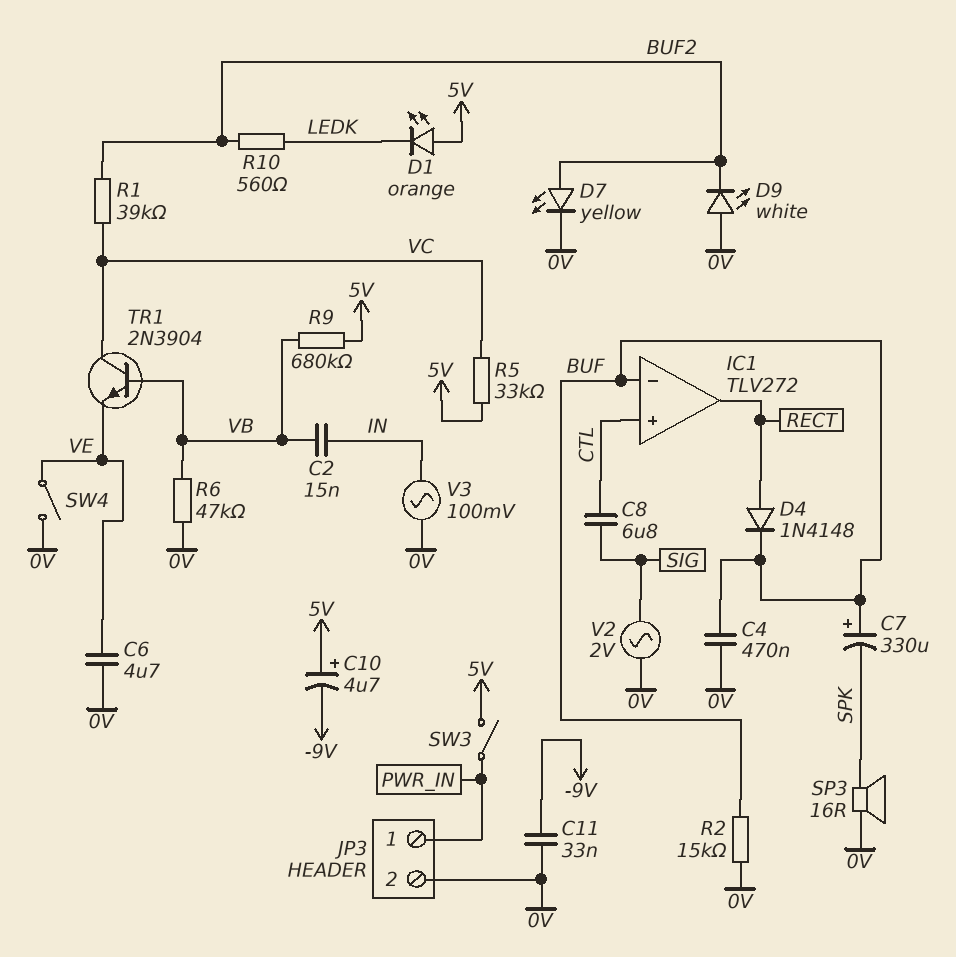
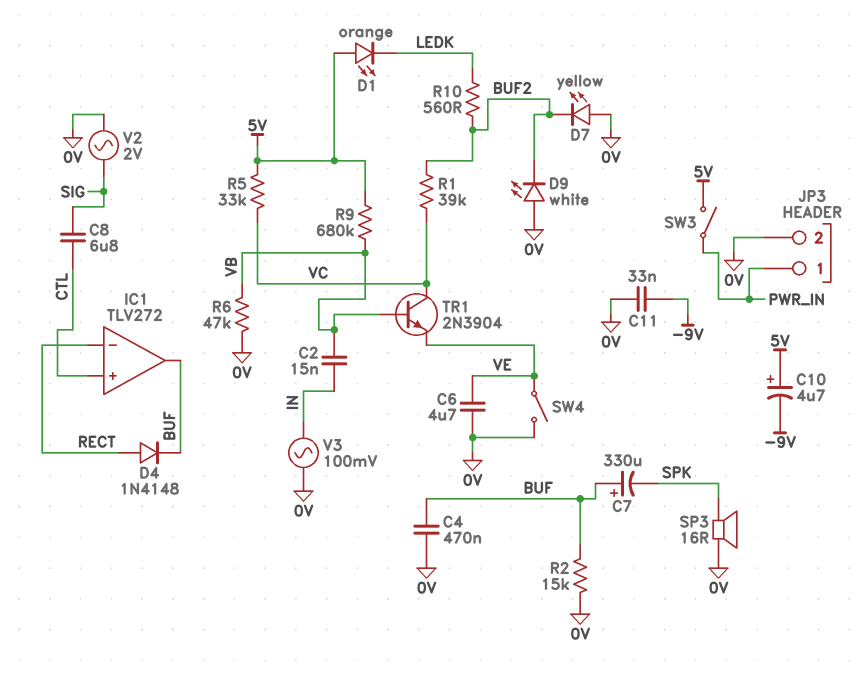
D7: LED yellow (A BUF2, K 0V) -> LED yellow (A 0V, K BUF2)
IC1 pin in-: BUF -> RECT
IC1 pin out: RECT -> BUF

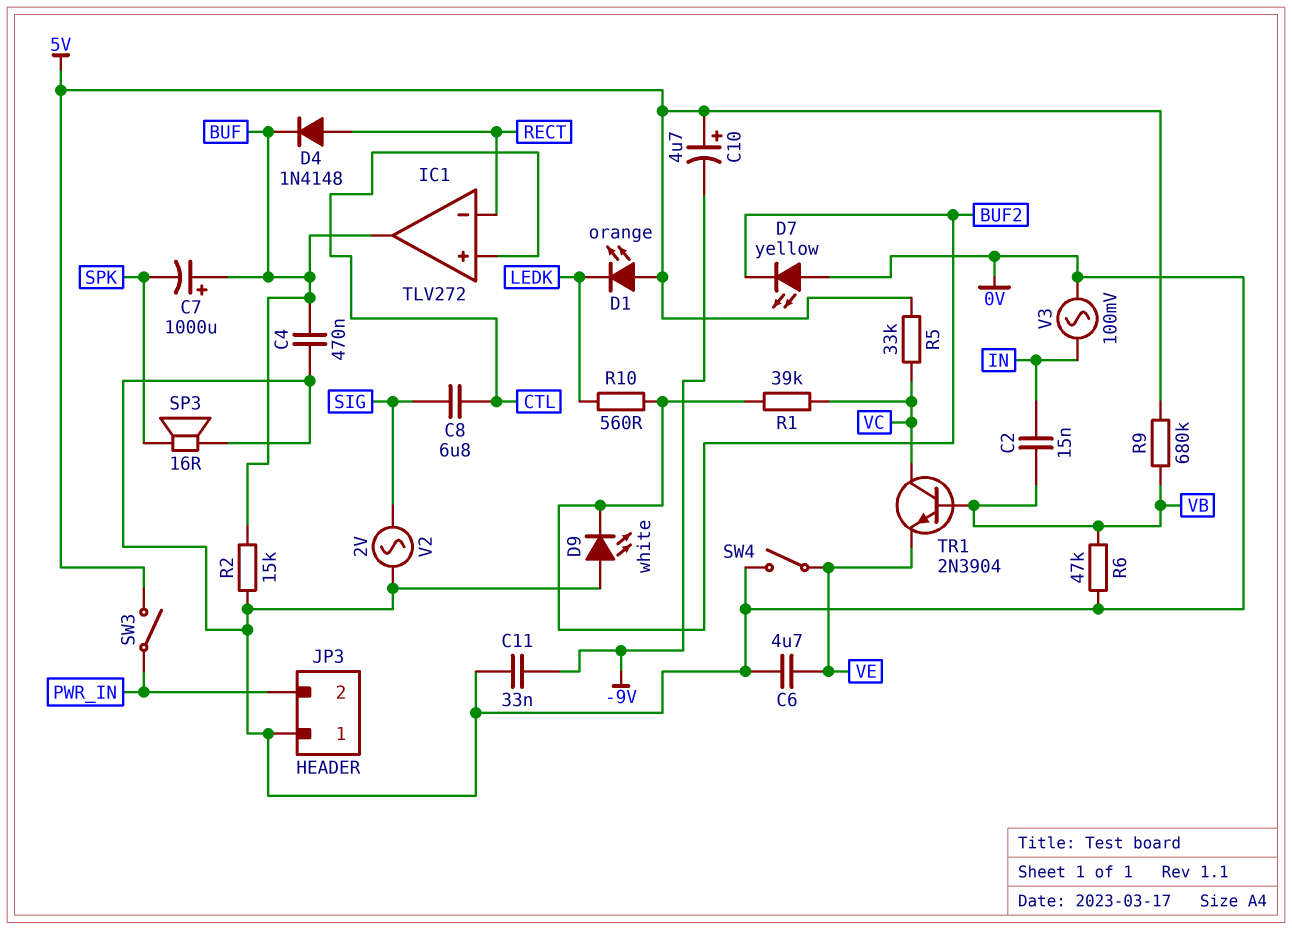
C7: 330uF (plus BUF, minus SPK) -> 1000uF (plus BUF, minus SPK)
JP3 pin 1: PWR_IN -> 0V
JP3 pin 2: 0V -> PWR_IN

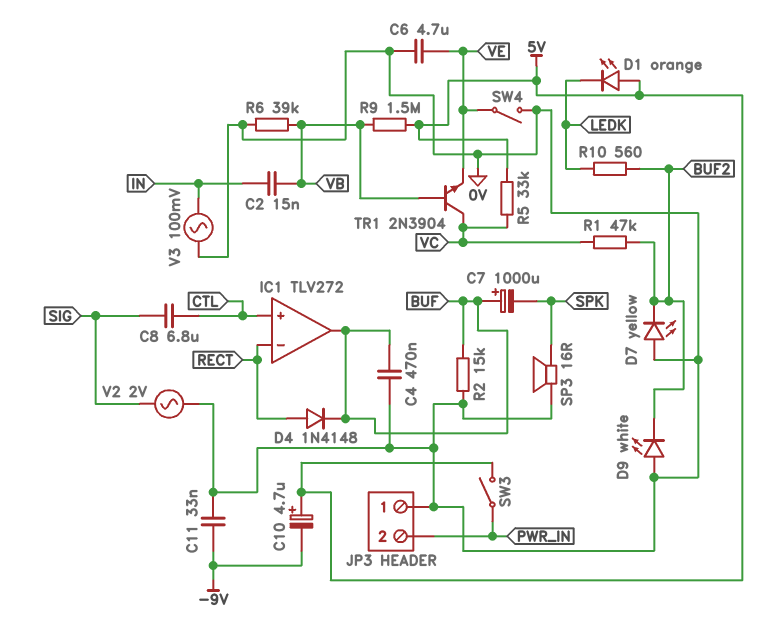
R1: 39k (BUF2, VC) -> 47k (BUF2, VC)
R6: 47k (0V, VB) -> 39k (0V, VB)
R9: 680k (5V, VB) -> 1.5M (5V, VB)

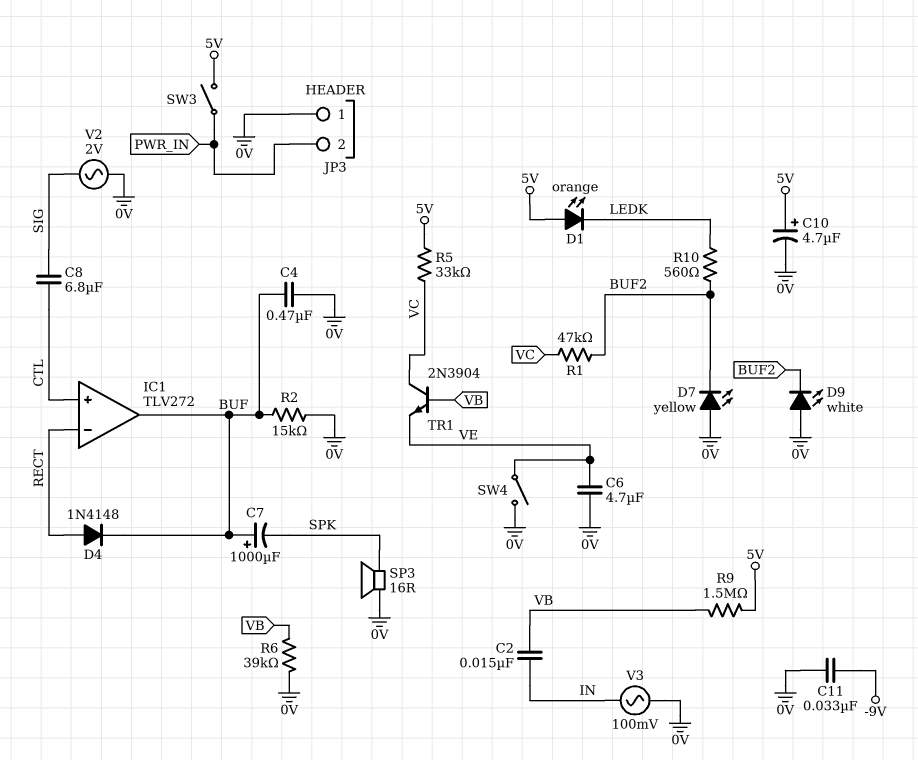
C10: 4.7uF (plus 5V, minus -9V) -> 4.7uF (plus 5V, minus 0V)

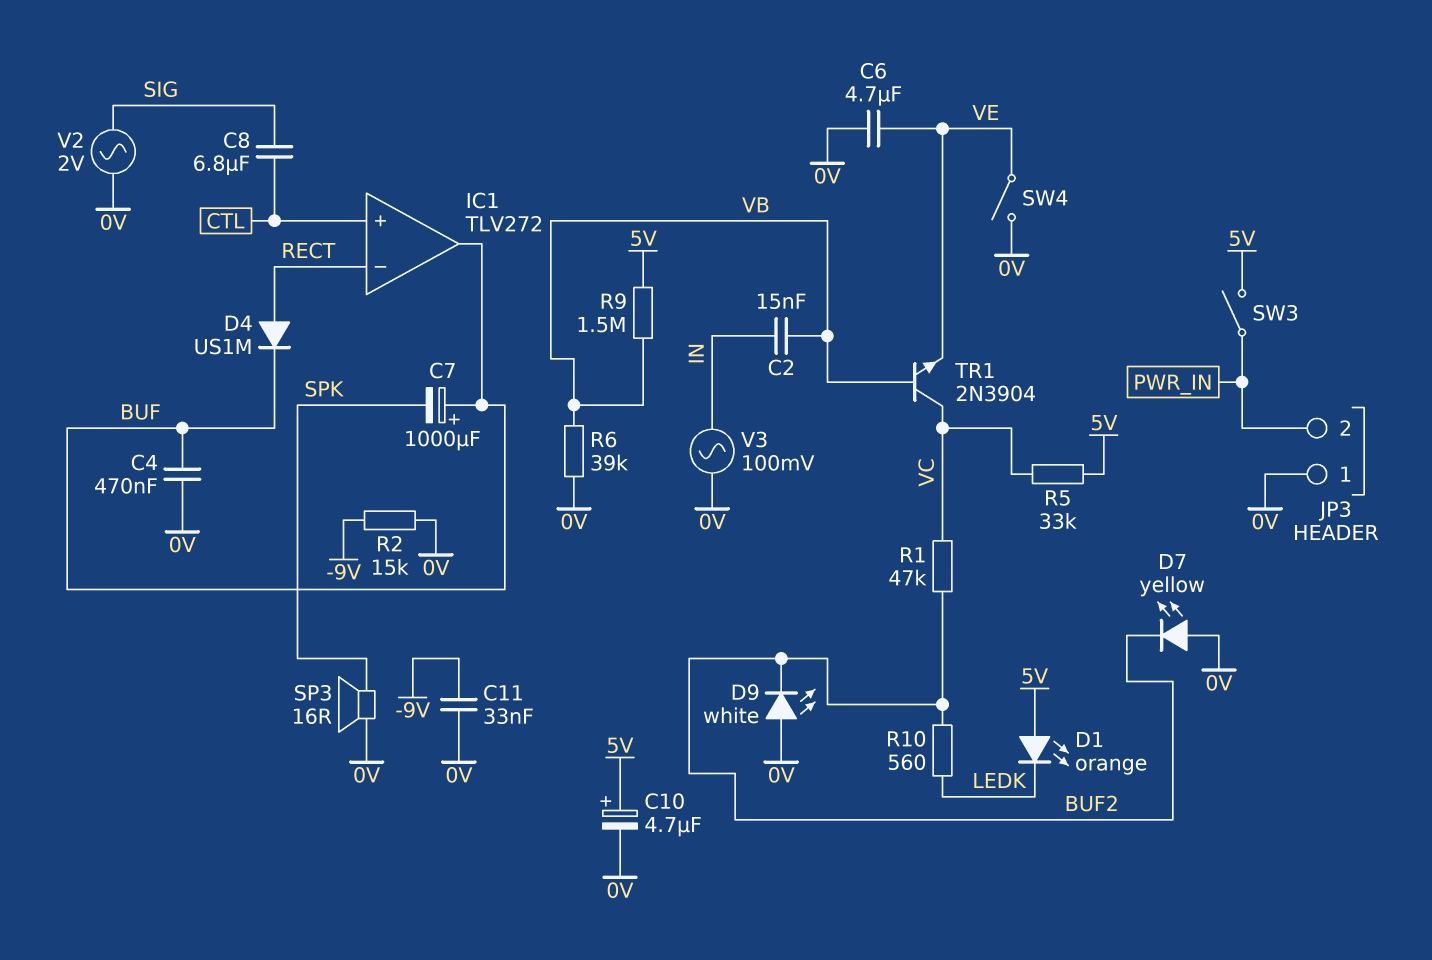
D4: diode 1N4148 (A RECT, K BUF) -> diode US1M (A RECT, K BUF)
R2: 15k (0V, BUF) -> 15k (-9V, 0V)

